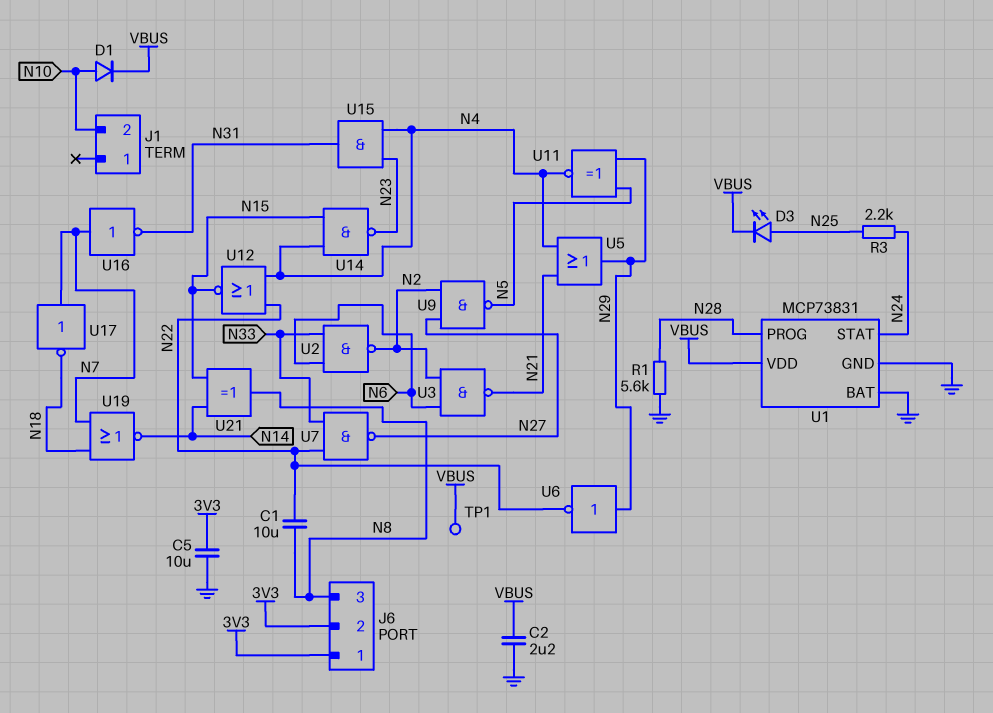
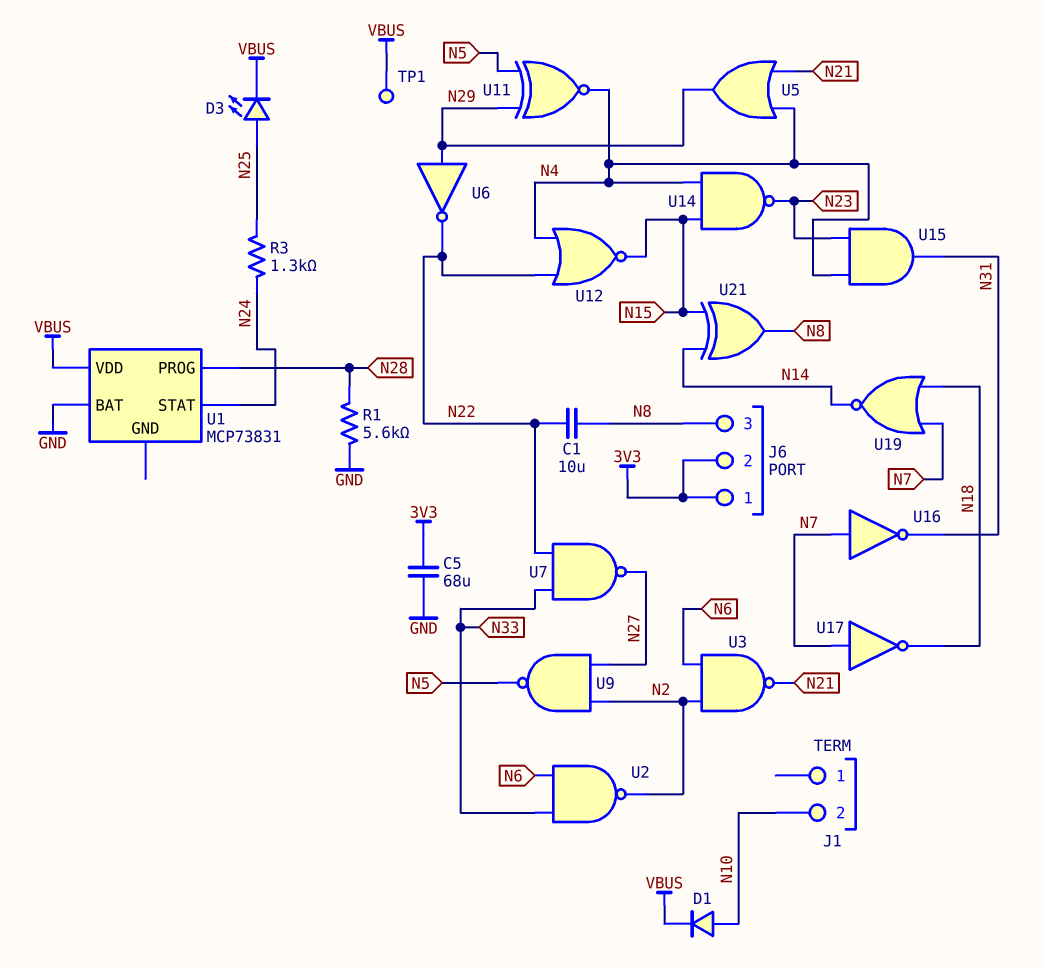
C2: 2.2uF (GND, VBUS) -> none
C5: 10uF (3V3, GND) -> 68uF (3V3, GND)
R3: 2.2k (N24, N25) -> 1.3k (N24, N25)
U1 pin GND: GND -> none

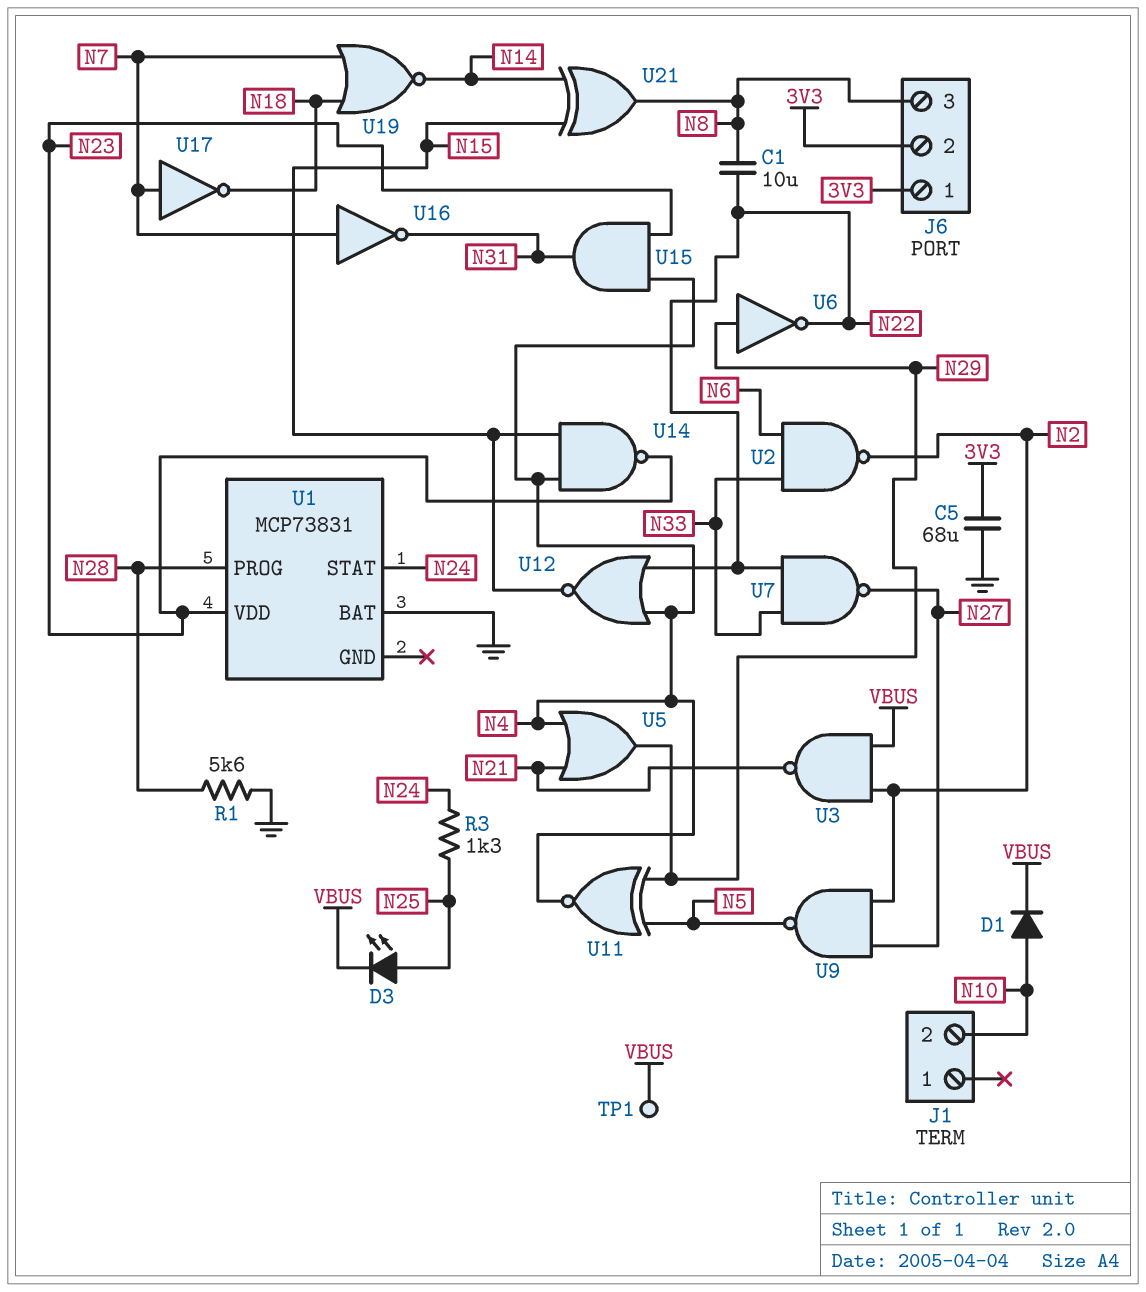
U1 pin VDD: VBUS -> N23
U3: NAND (in N2, in N6, out N21) -> NAND (in N2, in VBUS, out N21)

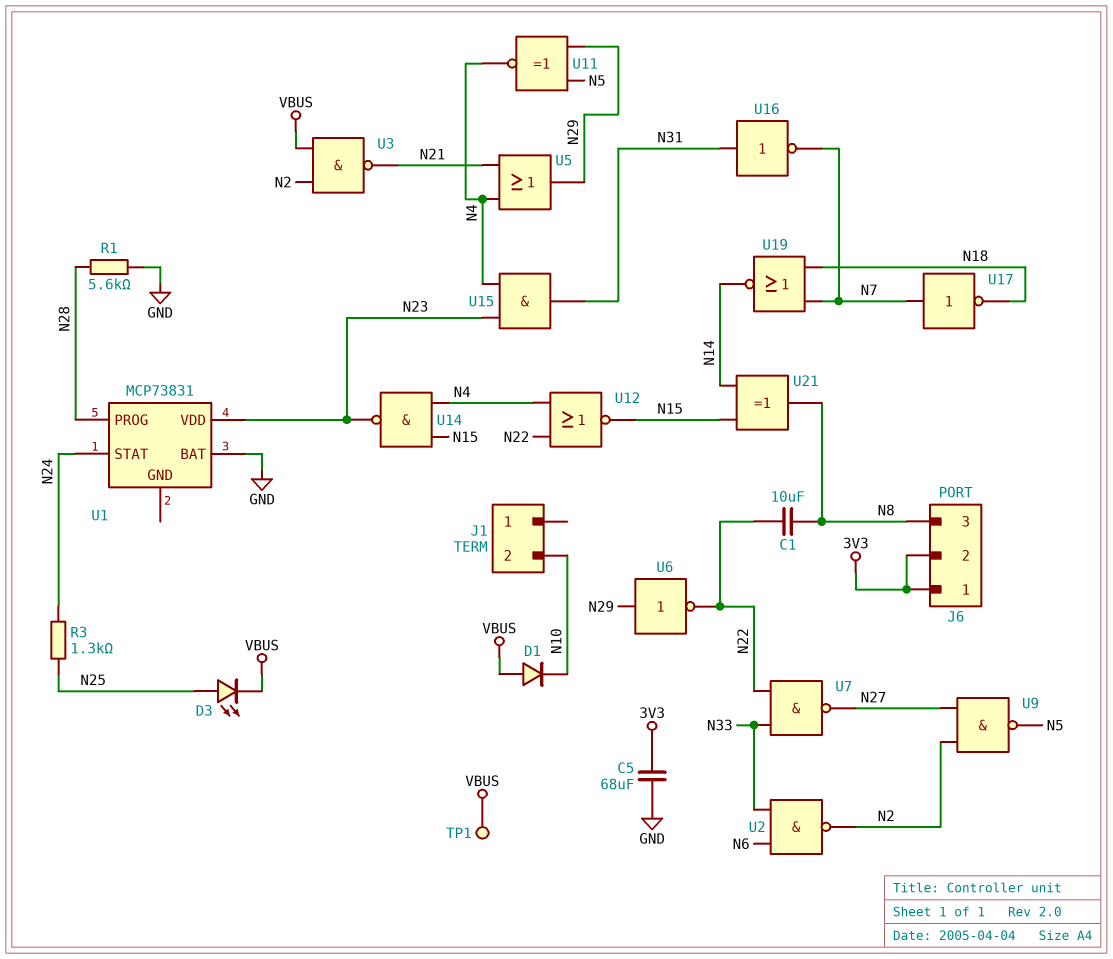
D1: diode (A N10, K VBUS) -> diode (A VBUS, K N10)
U16: NOT (in N7, out N31) -> NOT (in N31, out N7)

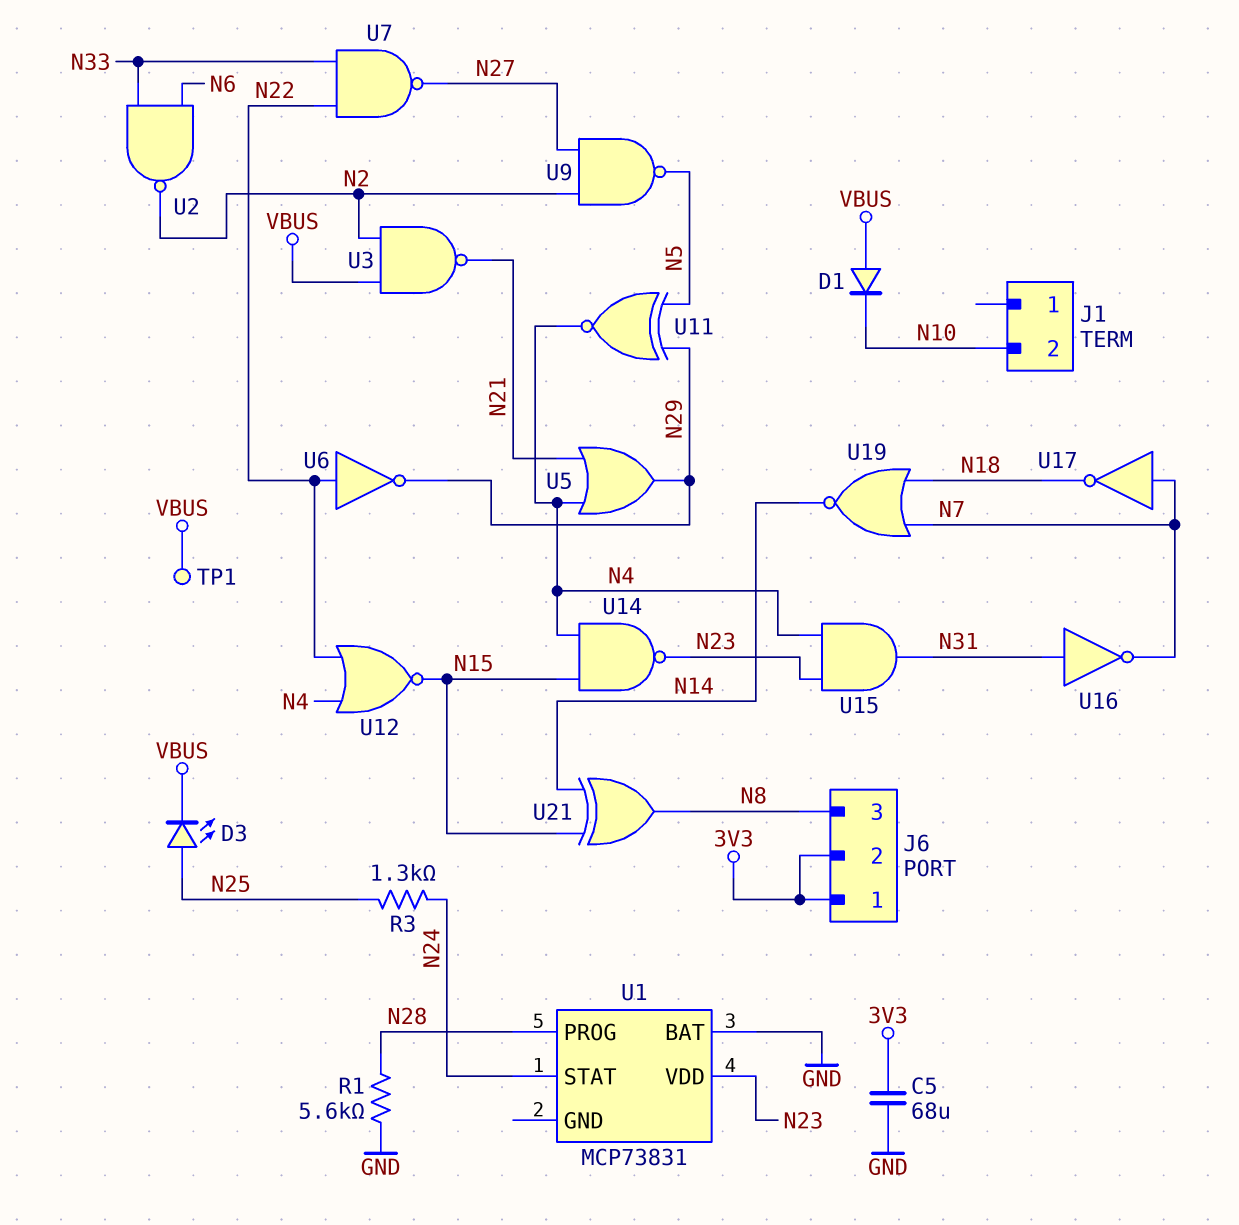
C1: 10uF (N8, N22) -> none
U6: NOT (in N29, out N22) -> NOT (in N22, out N29)

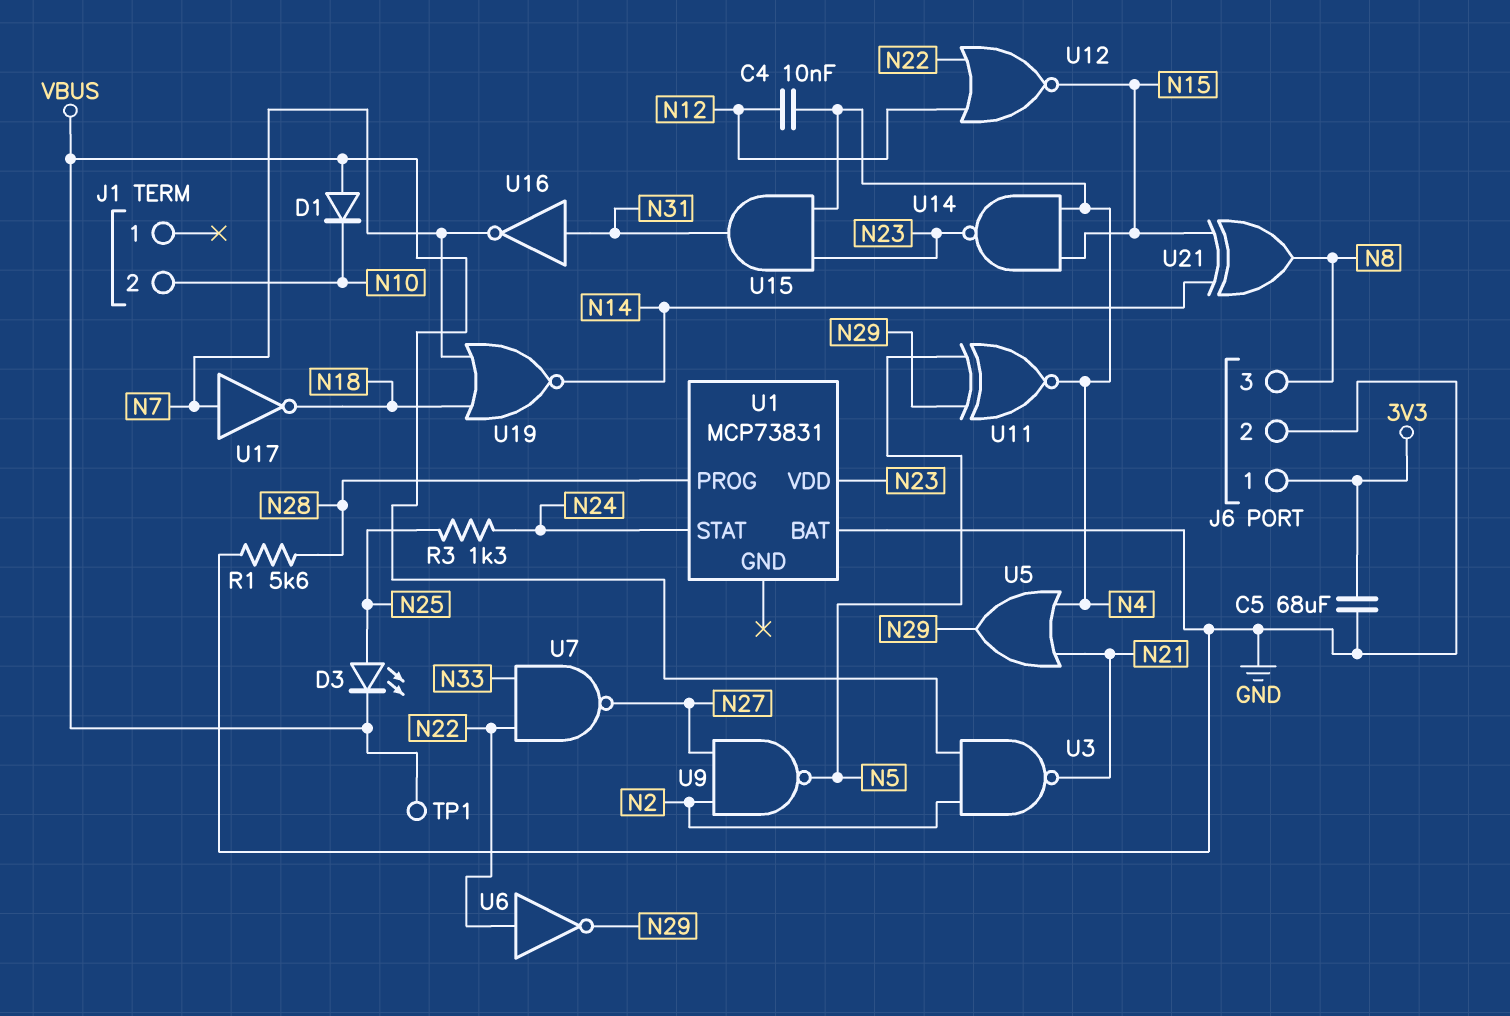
C4: none -> 10nF (N4, N12)
J6 pin 2: 3V3 -> GND
U2: NAND (in N6, in N33, out N2) -> none
U12: NOR (in N4, in N22, out N15) -> NOR (in N12, in N22, out N15)

